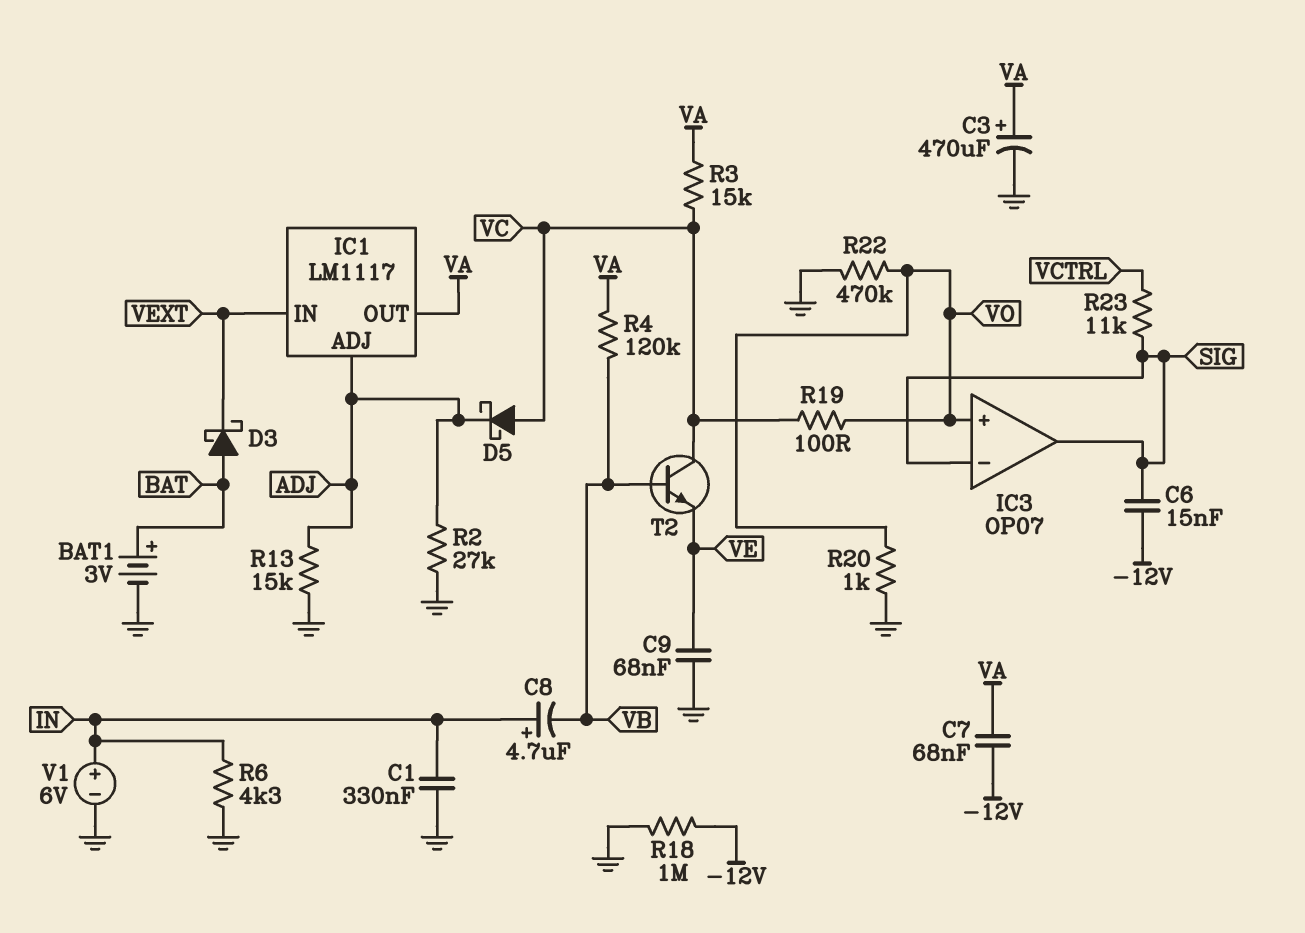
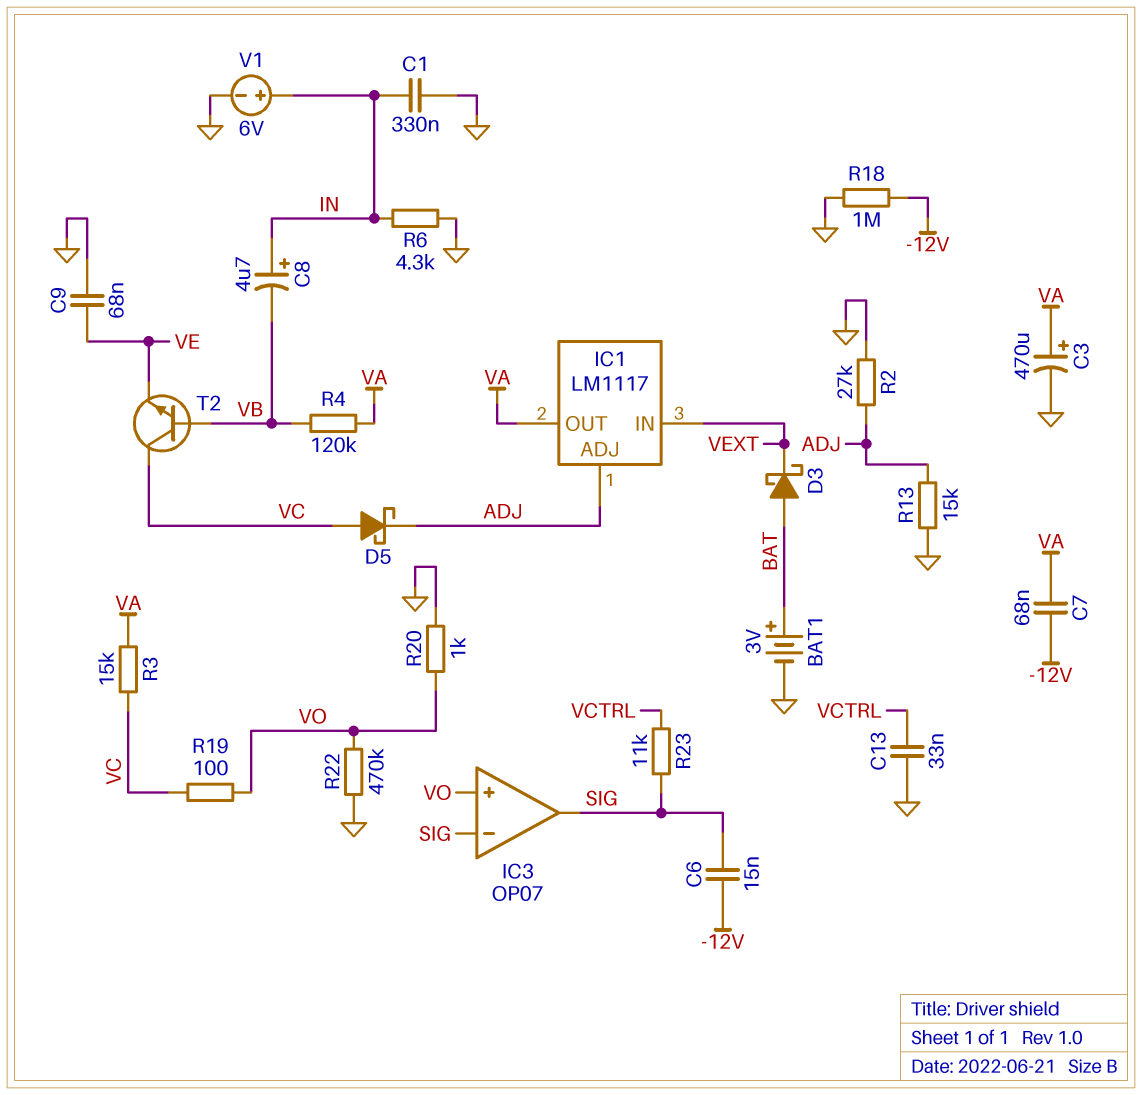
C13: none -> 33nF (GND, VCTRL)

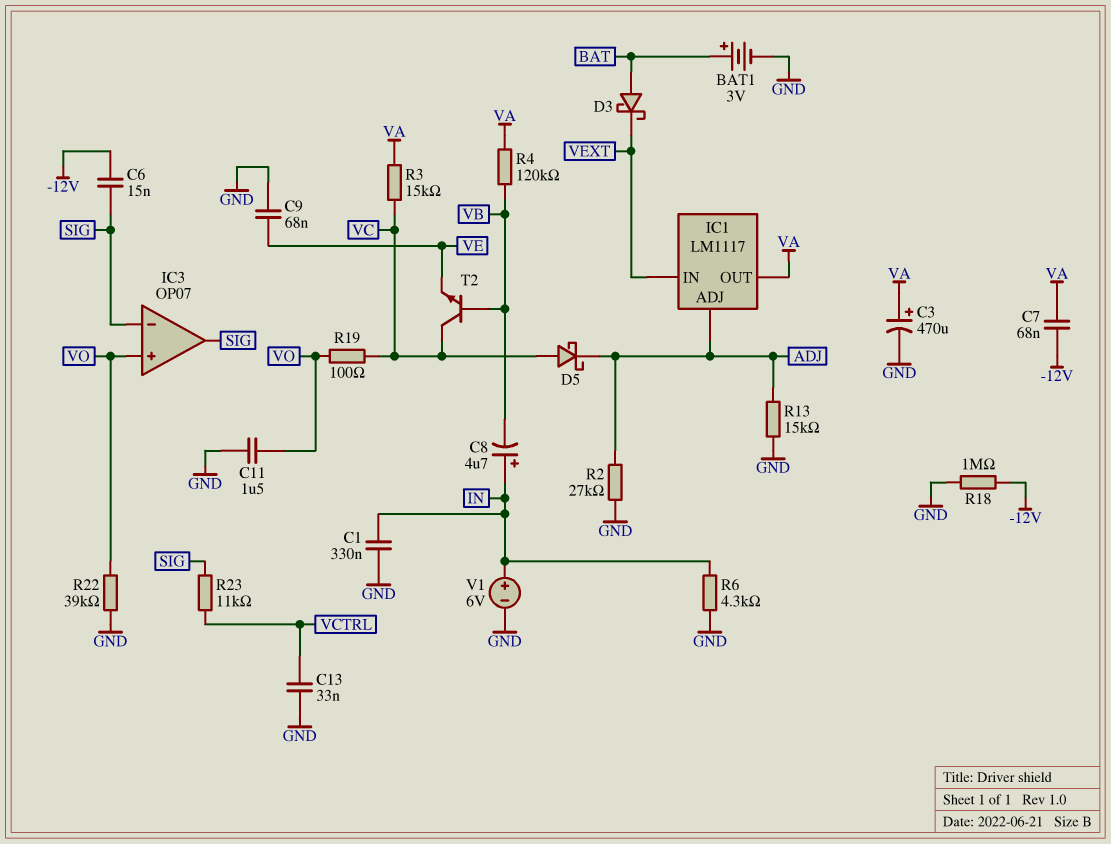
C11: none -> 1.5uF (GND, VO)
R20: 1k (GND, VO) -> none
R22: 470k (GND, VO) -> 39k (GND, VO)

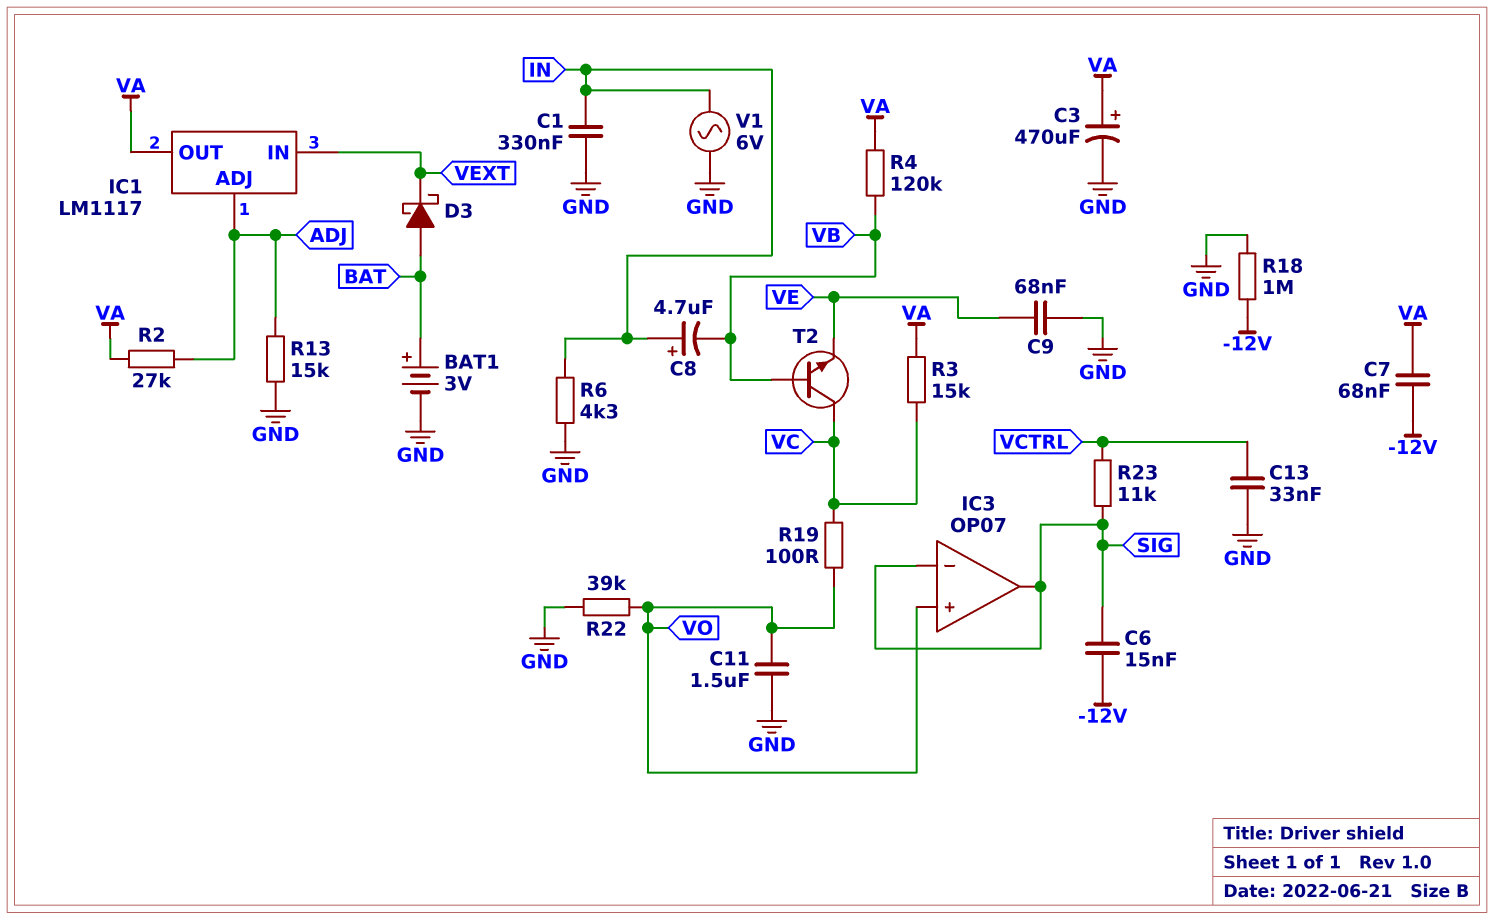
D5: schottky (A VC, K ADJ) -> none
R2: 27k (ADJ, GND) -> 27k (ADJ, VA)
V1: 6V (plus IN, minus GND) -> AC 6V (GND, IN)

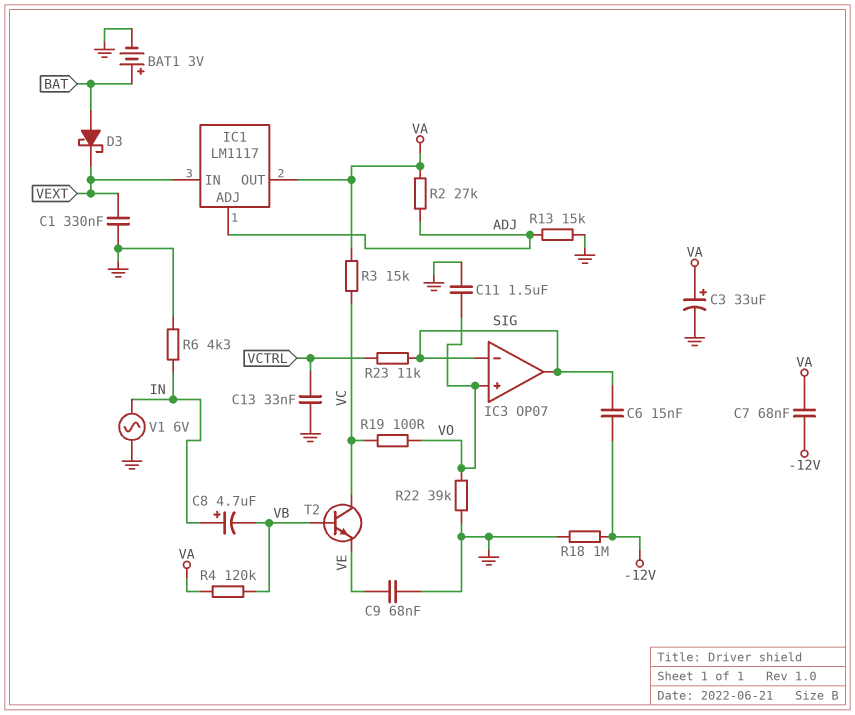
C1: 330nF (GND, IN) -> 330nF (GND, VEXT)
C3: 470uF (plus VA, minus GND) -> 33uF (plus VA, minus GND)

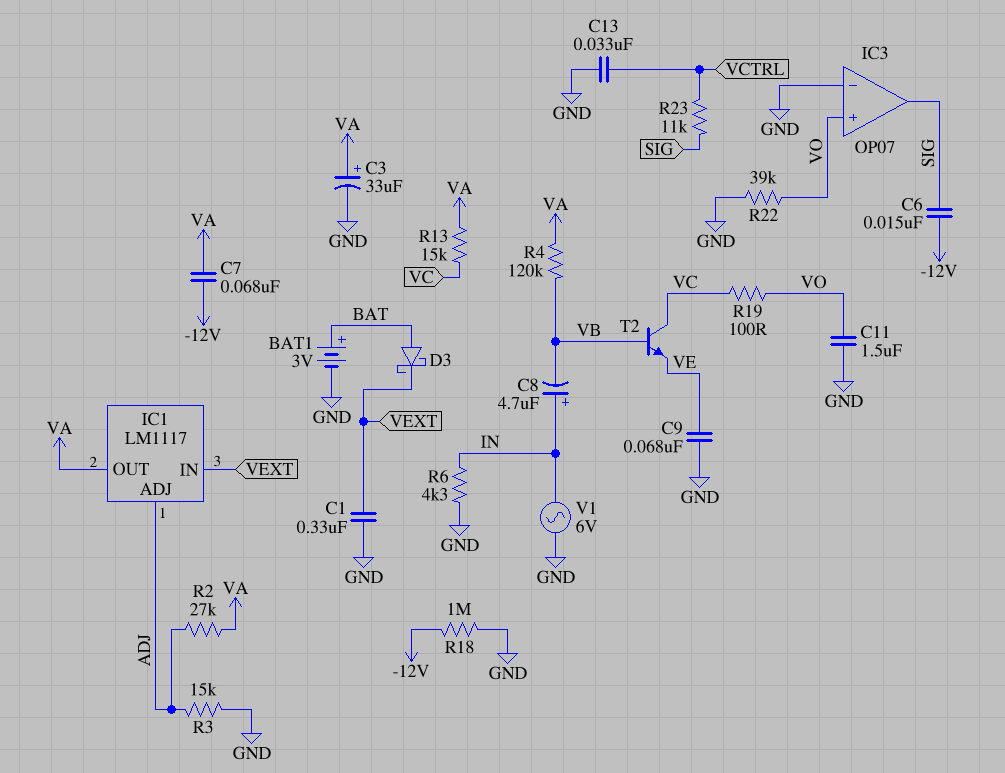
IC3 pin in-: SIG -> GND
R3: 15k (VA, VC) -> 15k (ADJ, GND)
R13: 15k (ADJ, GND) -> 15k (VA, VC)

